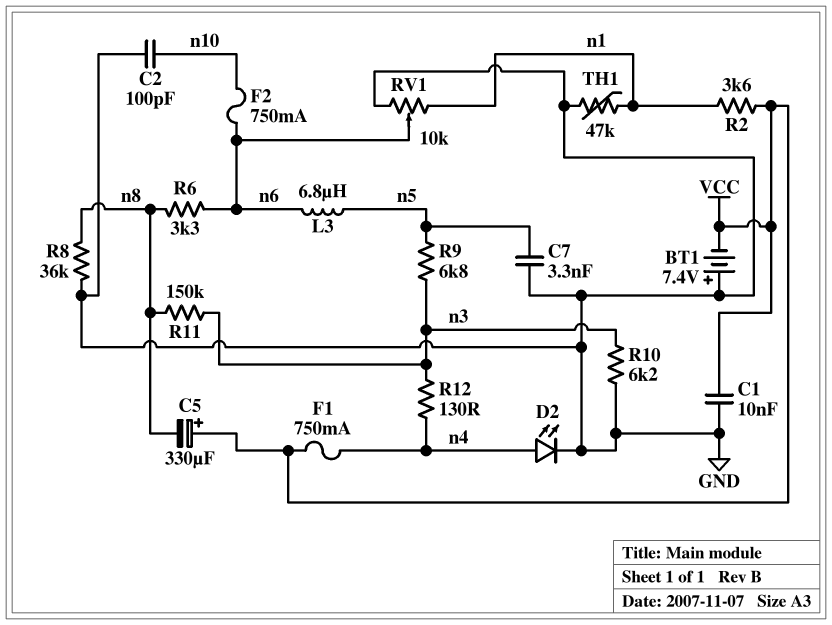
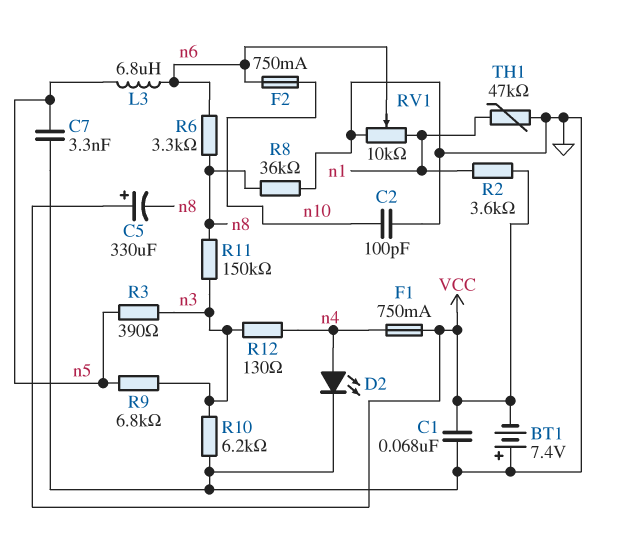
C1: 10nF (GND, VCC) -> 68nF (GND, VCC)
R3: none -> 390 (n3, n5)

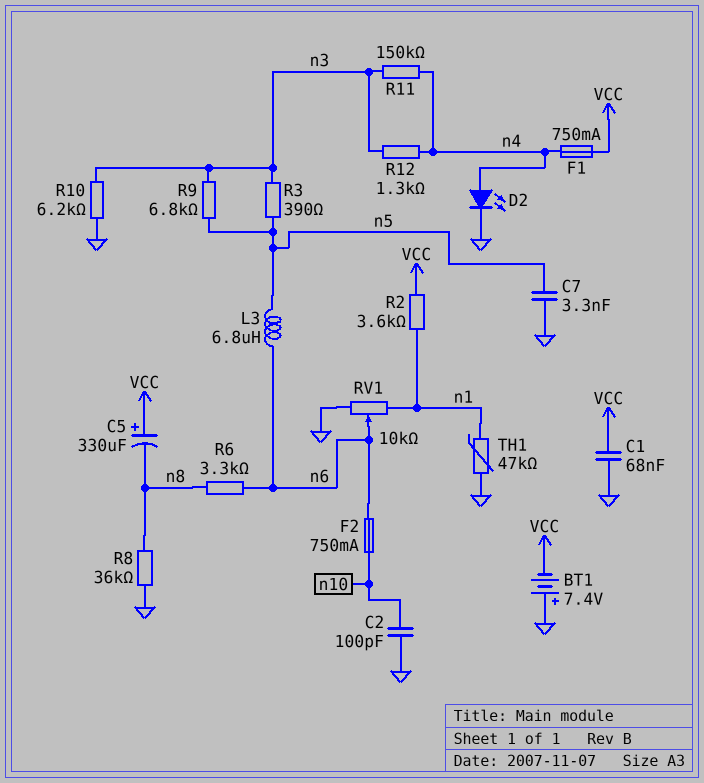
R11: 150k (n3, n8) -> 150k (n3, n4)
R12: 130 (n3, n4) -> 1.3k (n3, n4)

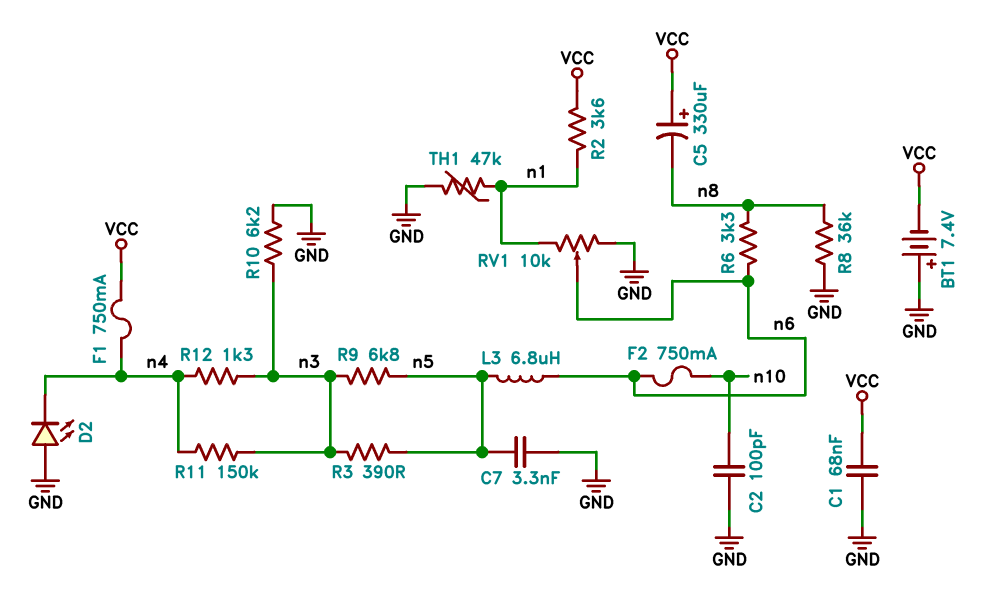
D2: LED (A n4, K GND) -> LED (A GND, K n4)

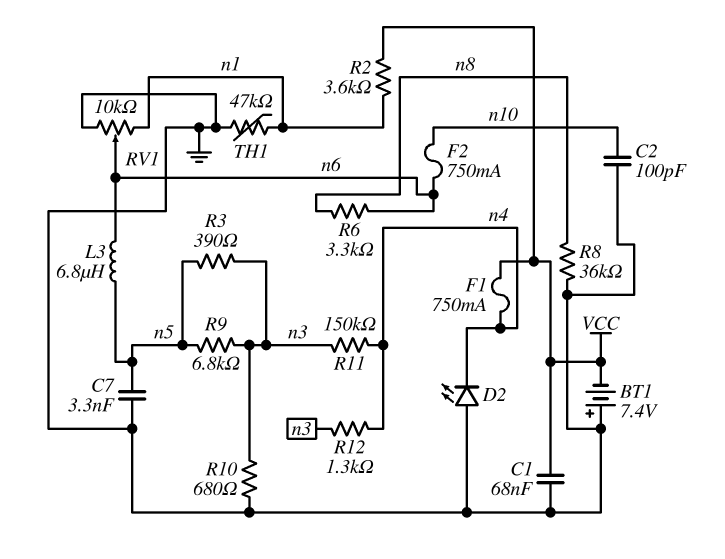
C5: 330uF (plus VCC, minus n8) -> none
R10: 6.2k (GND, n3) -> 680 (GND, n3)

